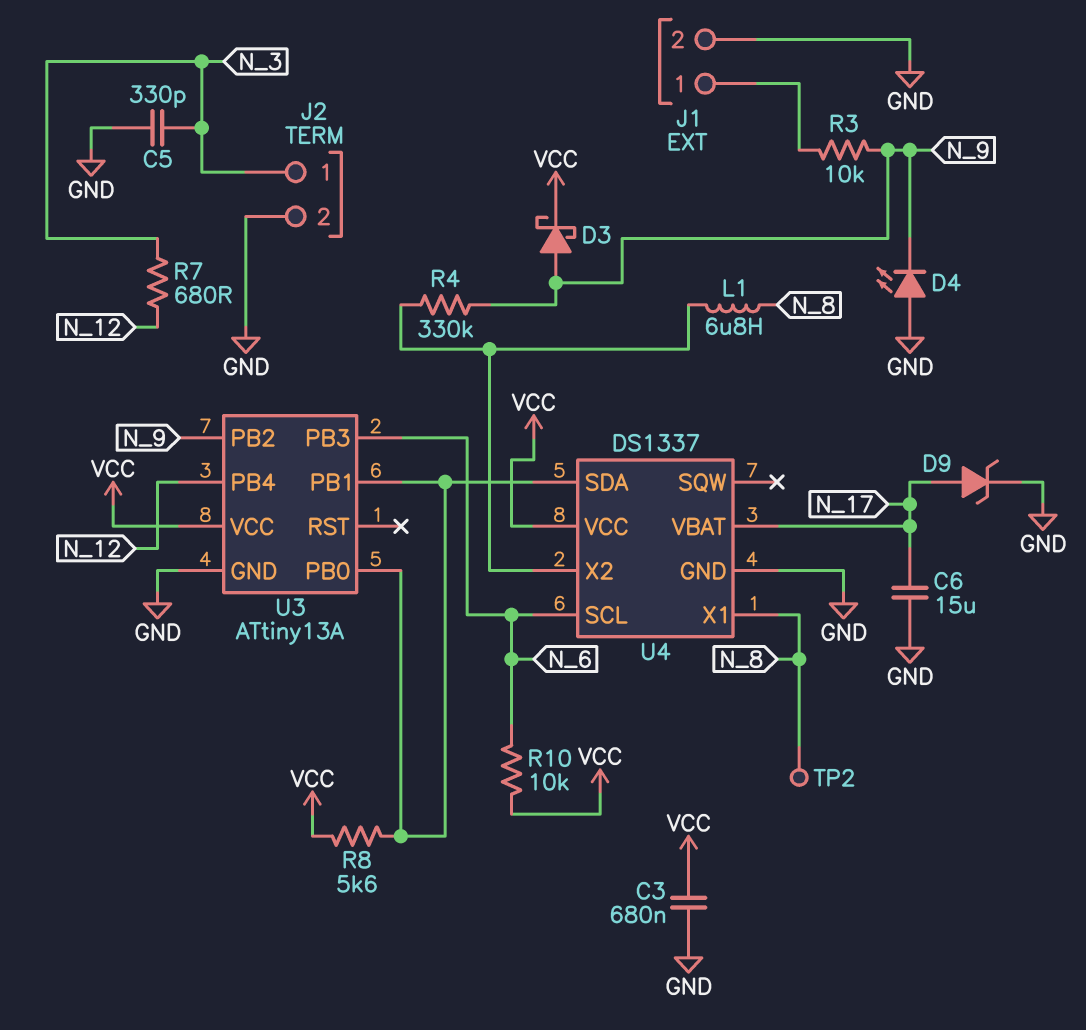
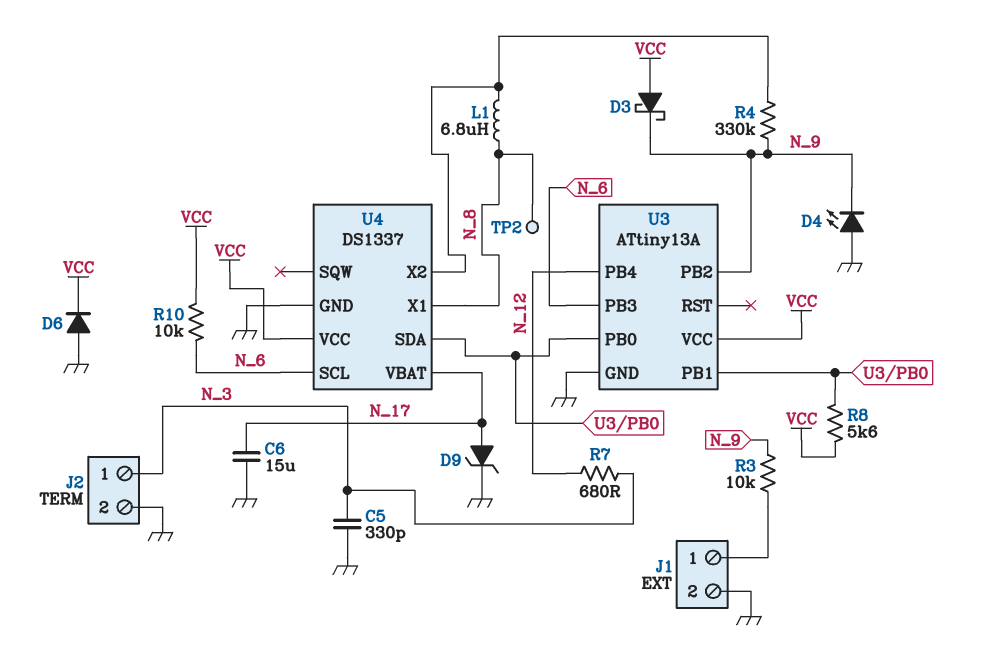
C3: 680nF (GND, VCC) -> none
D3: schottky (A N_9, K VCC) -> schottky (A VCC, K N_9)
D6: none -> diode (A GND, K VCC)

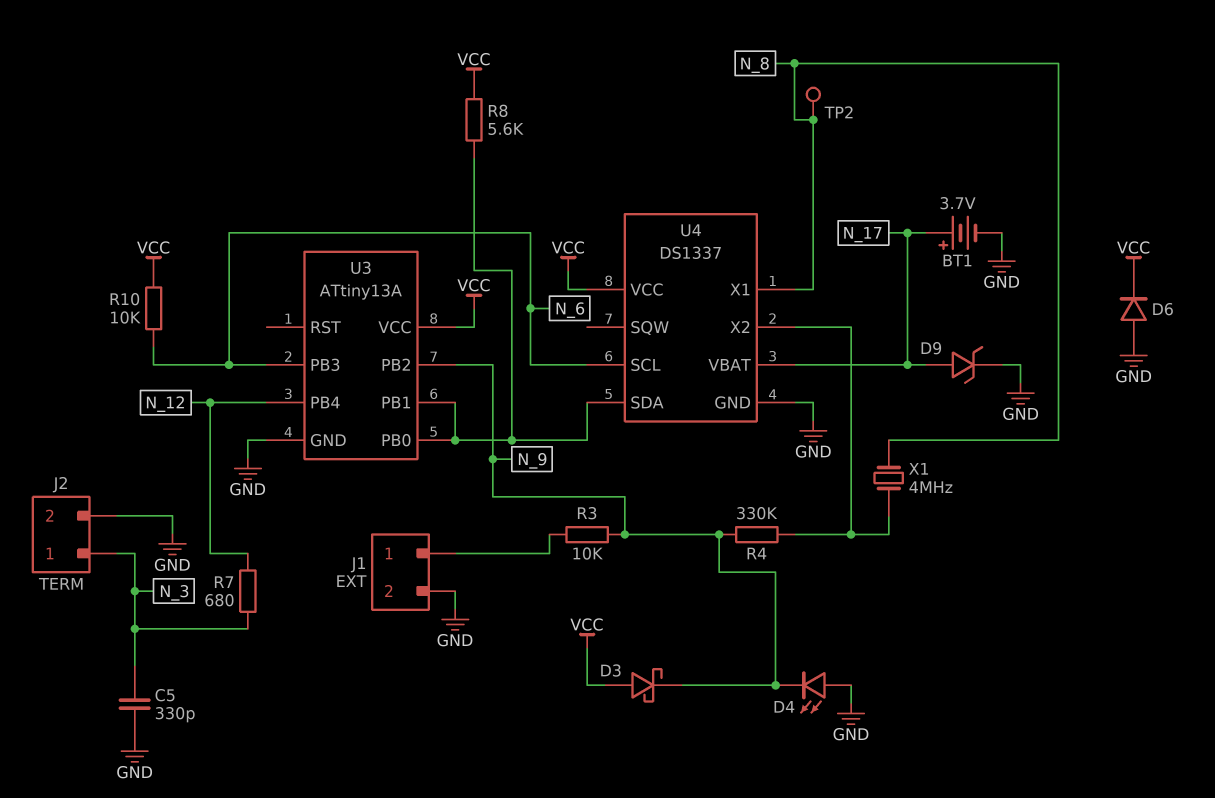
BT1: none -> 3.7V (plus N_17, minus GND)
C6: 15uF (GND, N_17) -> none
L1: 6.8uH (N_8, U4/X2) -> none
X1: none -> 4MHz (N_8, U4/X2)

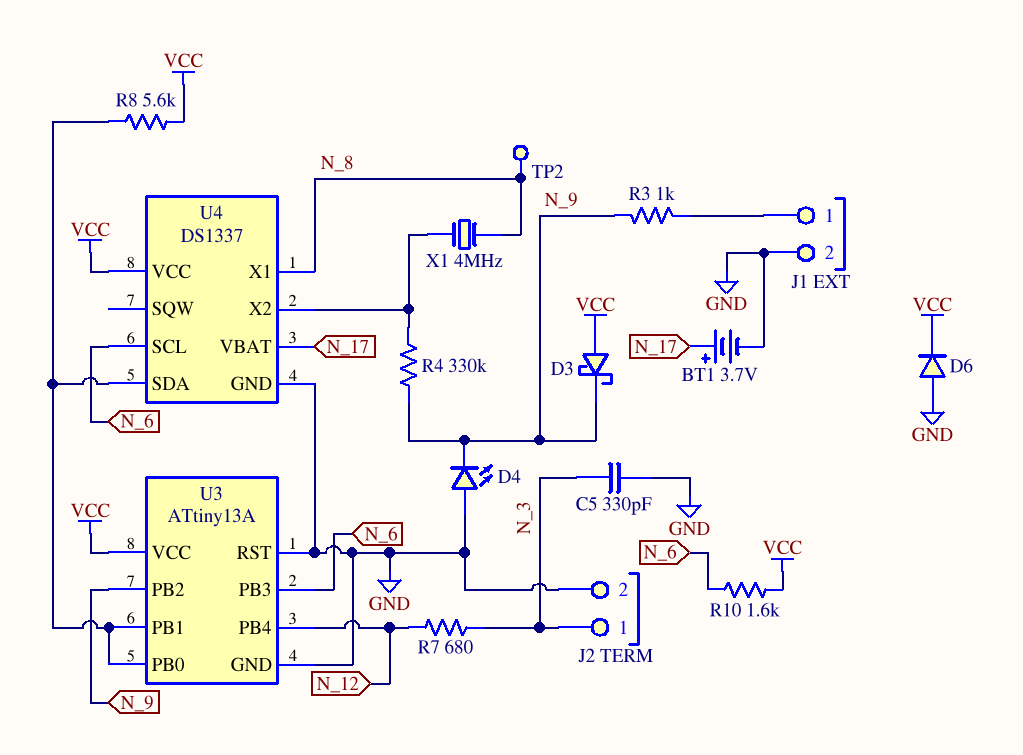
D9: zener (A N_17, K GND) -> none
R3: 10k (J1/1, N_9) -> 1k (J1/1, N_9)
R10: 10k (N_6, VCC) -> 1.6k (N_6, VCC)
U3 pin RST: none -> GND

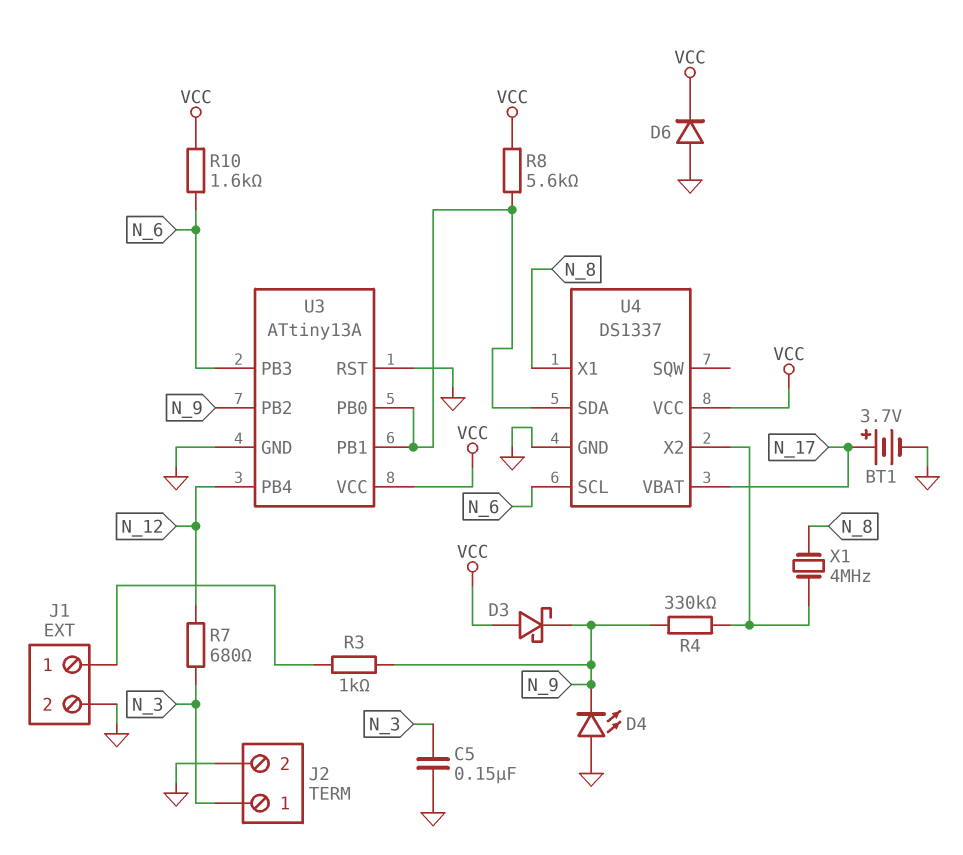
C5: 330pF (GND, N_3) -> 150nF (GND, N_3)
TP2: test point (N_8) -> none

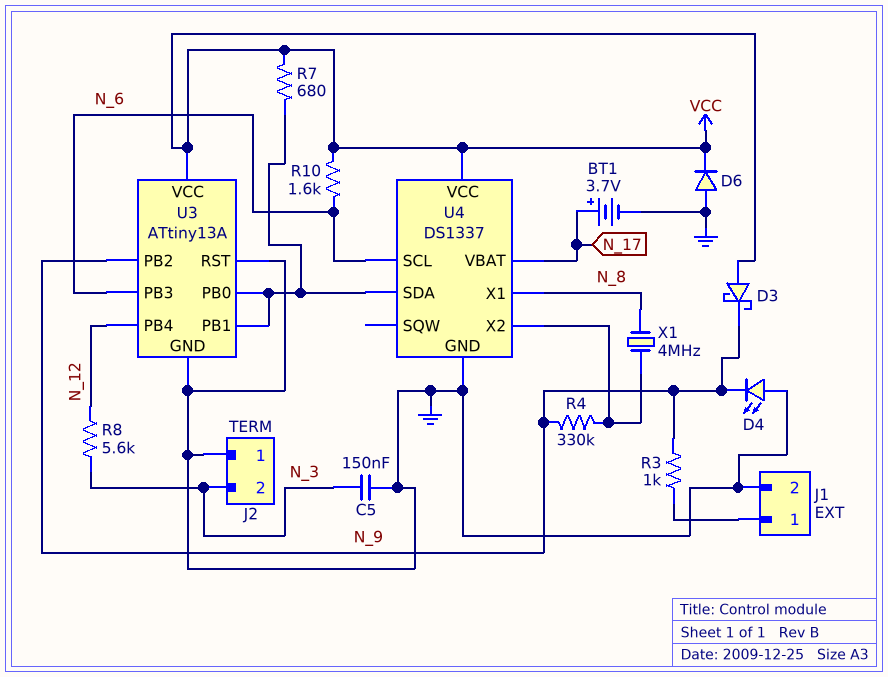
J2 pin 1: N_3 -> GND
J2 pin 2: GND -> N_3
R7: 680 (N_3, N_12) -> 680 (U3/PB0, VCC)
R8: 5.6k (U3/PB0, VCC) -> 5.6k (N_3, N_12)

